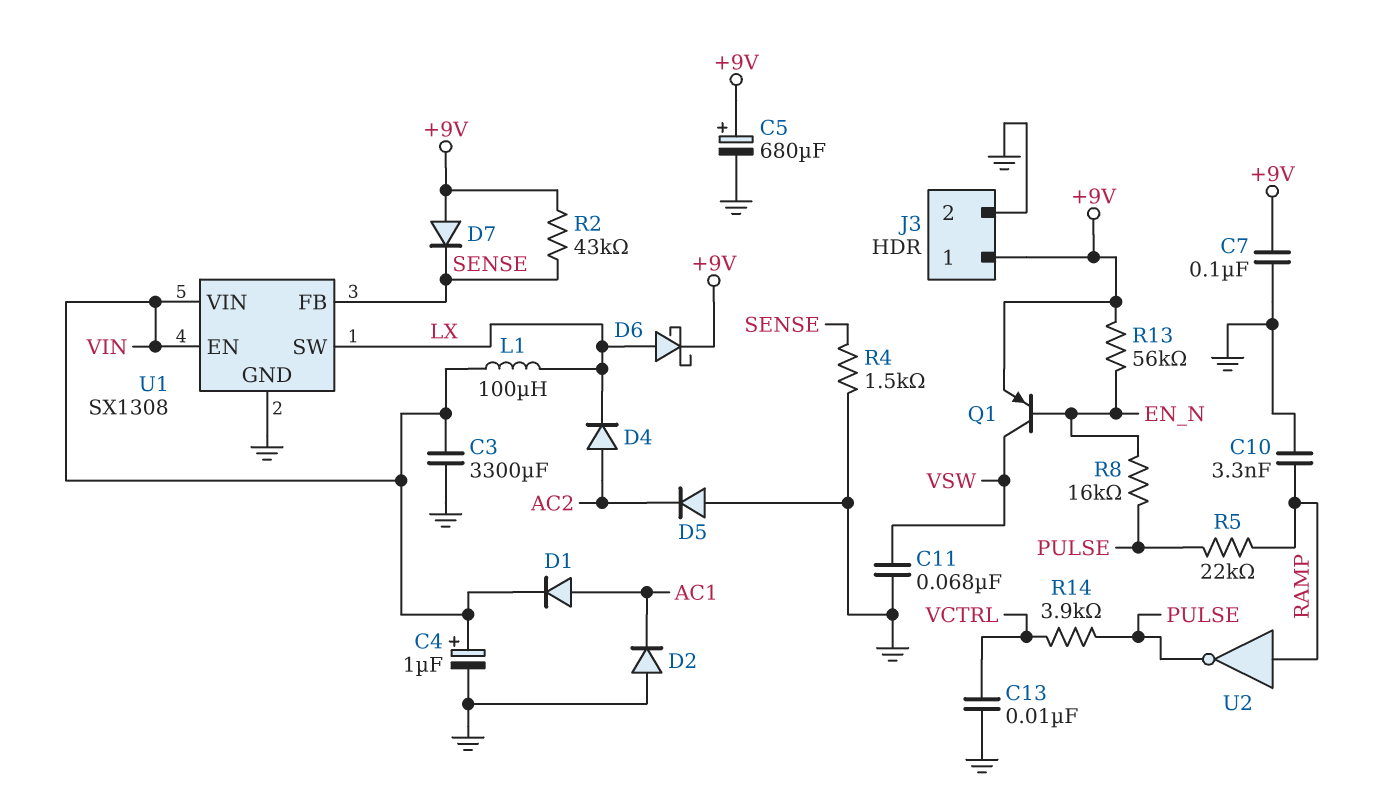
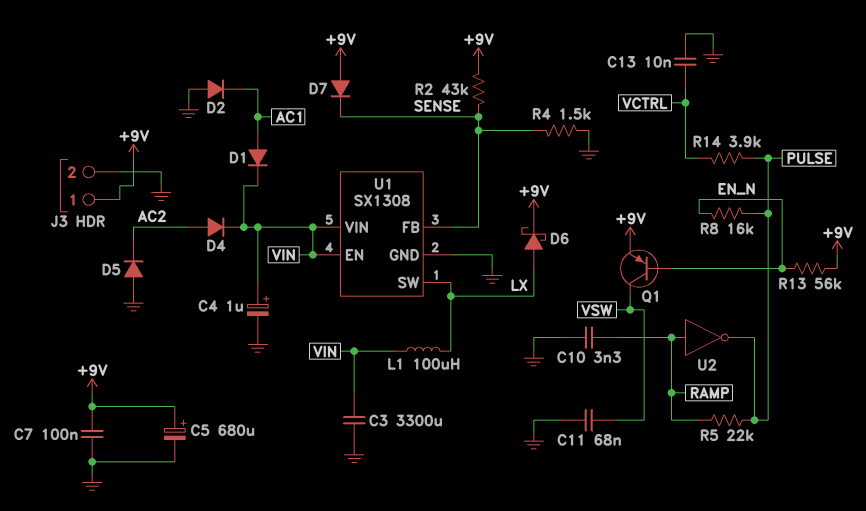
D4: diode (A AC2, K LX) -> diode (A AC2, K VIN)

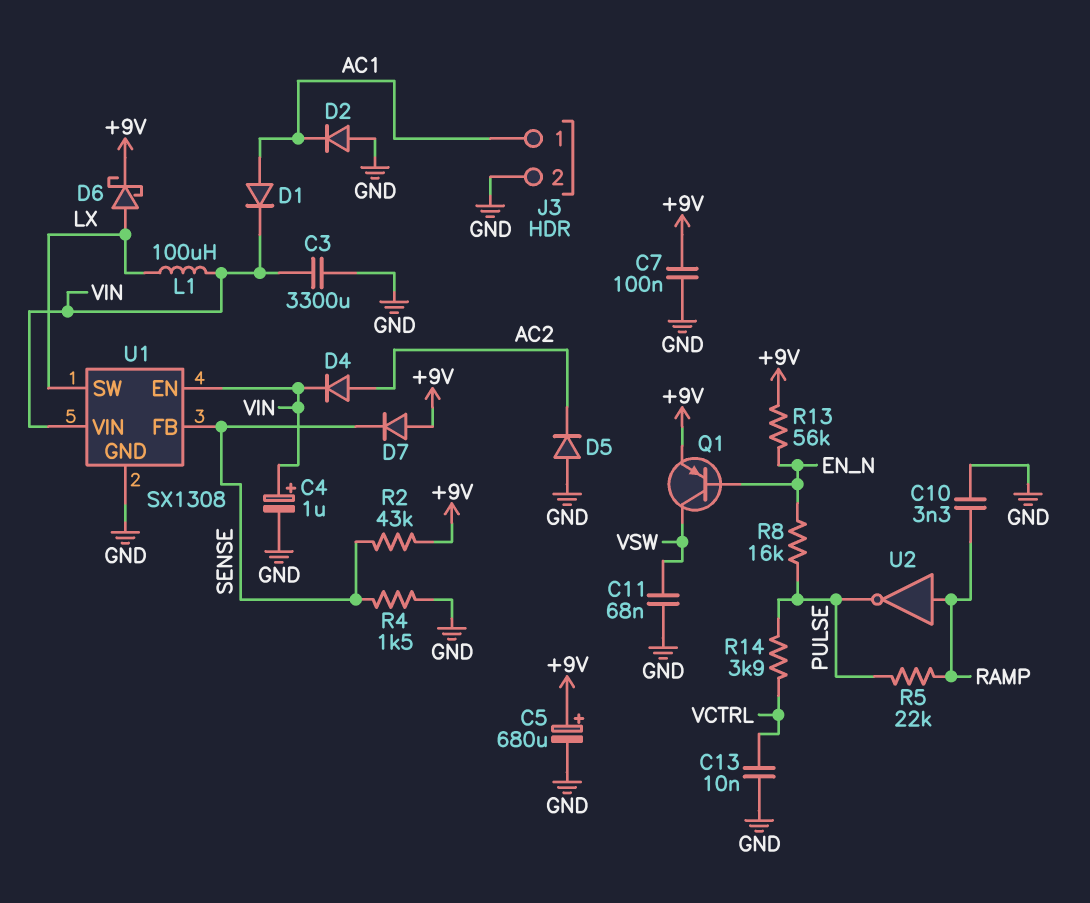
J3 pin 1: +9V -> AC1

